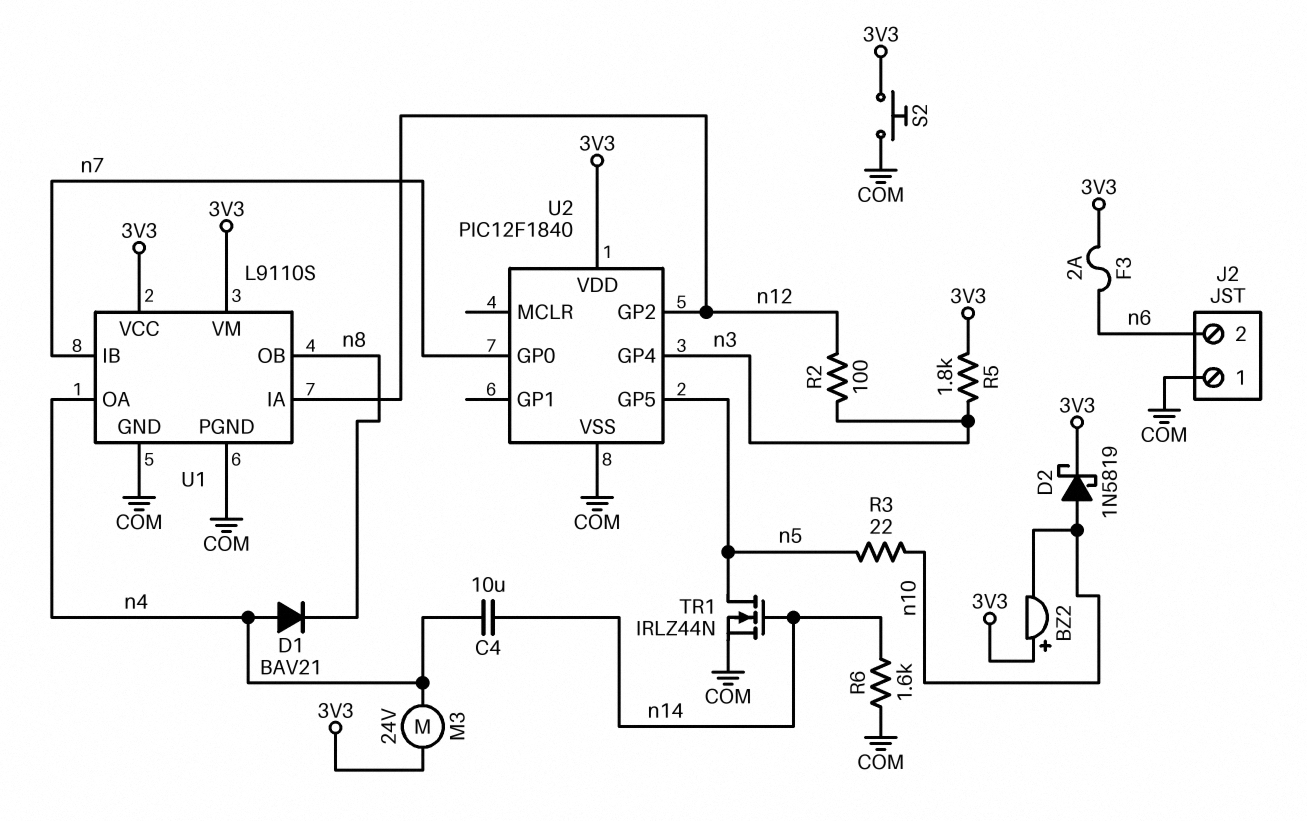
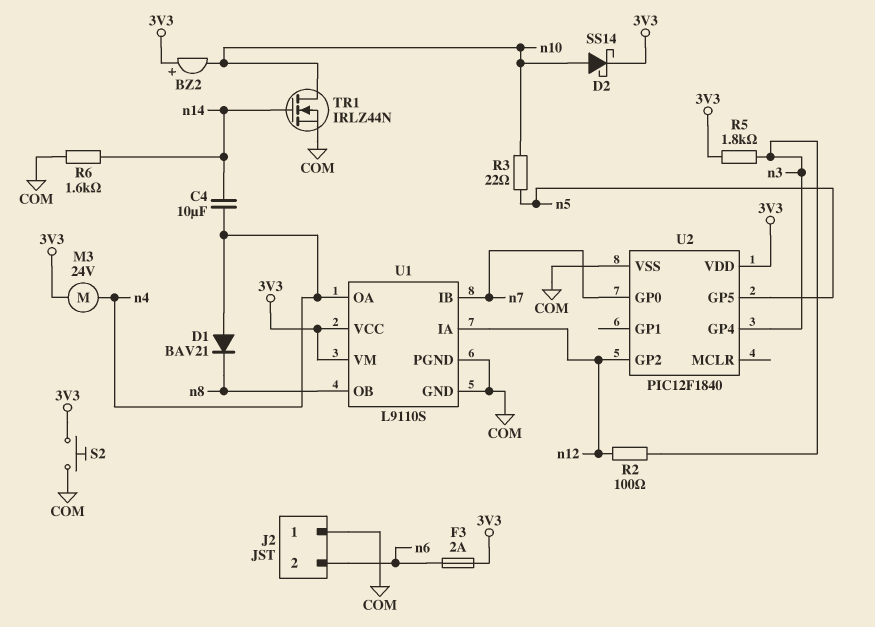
D2: schottky 1N5819 (A n10, K 3V3) -> schottky SS14 (A n10, K 3V3)
TR1: NMOS IRLZ44N (G n14, D n5, S COM) -> NMOS IRLZ44N (G n14, D n10, S COM)

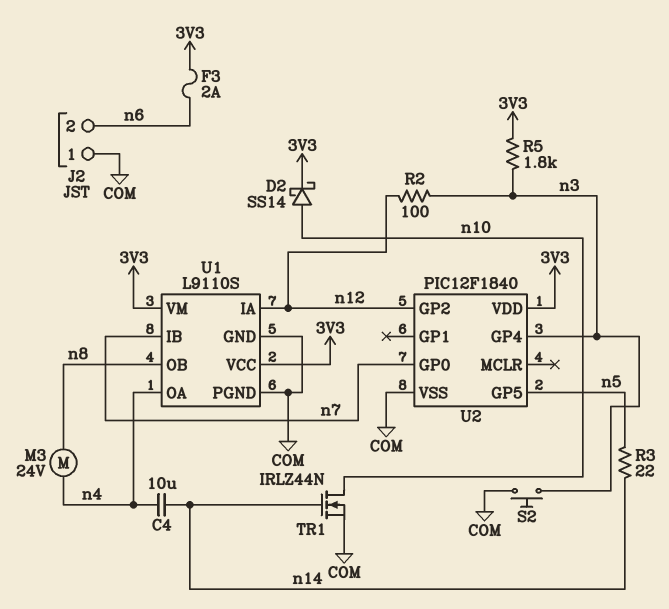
BZ2: buzzer (plus 3V3, minus n10) -> none
D1: diode BAV21 (A n4, K n8) -> none
M3: motor 24V (3V3, n4) -> motor 24V (n4, n8)
R3: 22 (n5, n10) -> 22 (n5, n14)
R6: 1.6k (COM, n14) -> none
S2: button (3V3, COM) -> button (COM, n3)

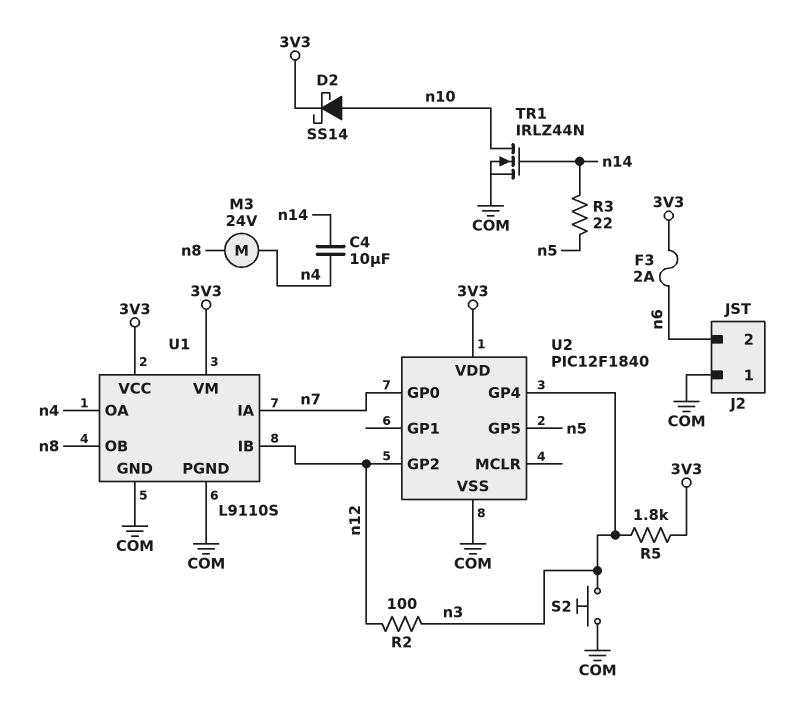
U1 pin IA: n12 -> n7
U1 pin IB: n7 -> n12

